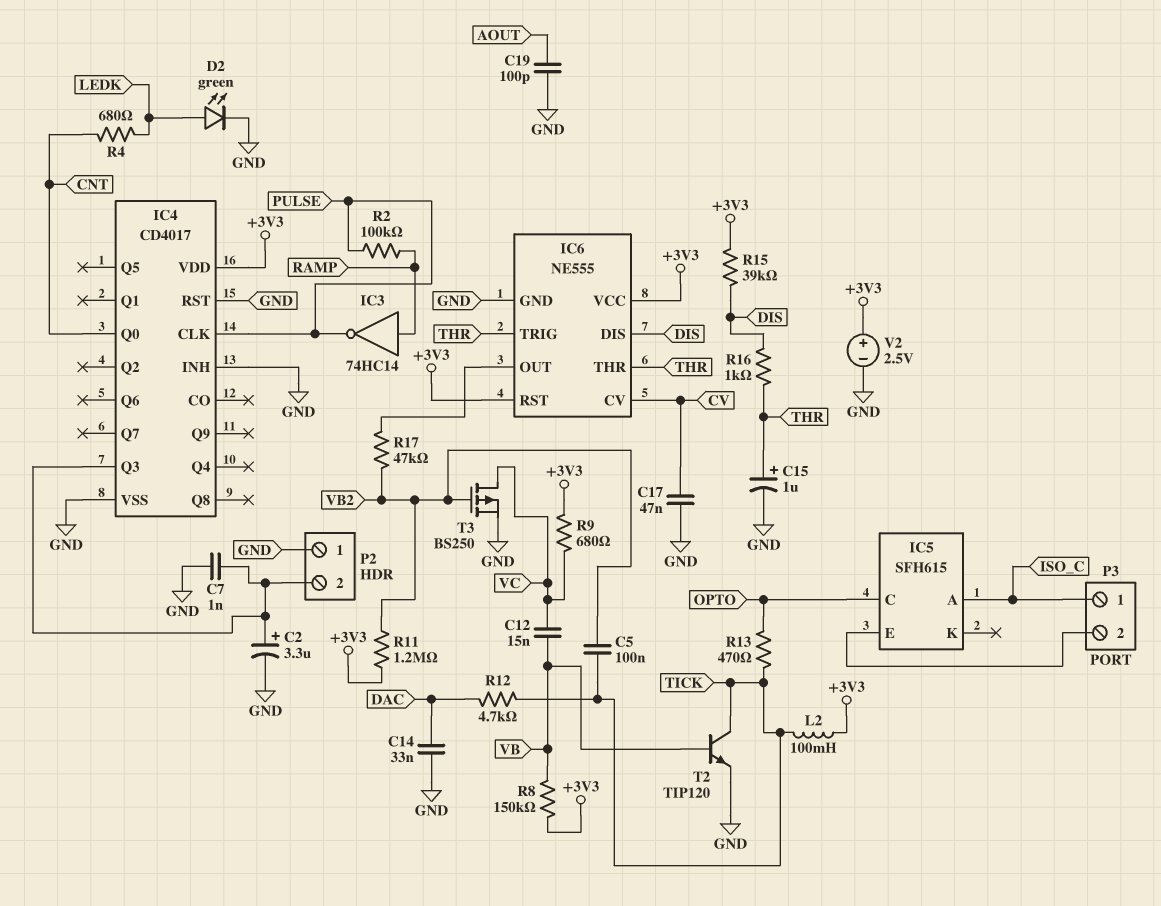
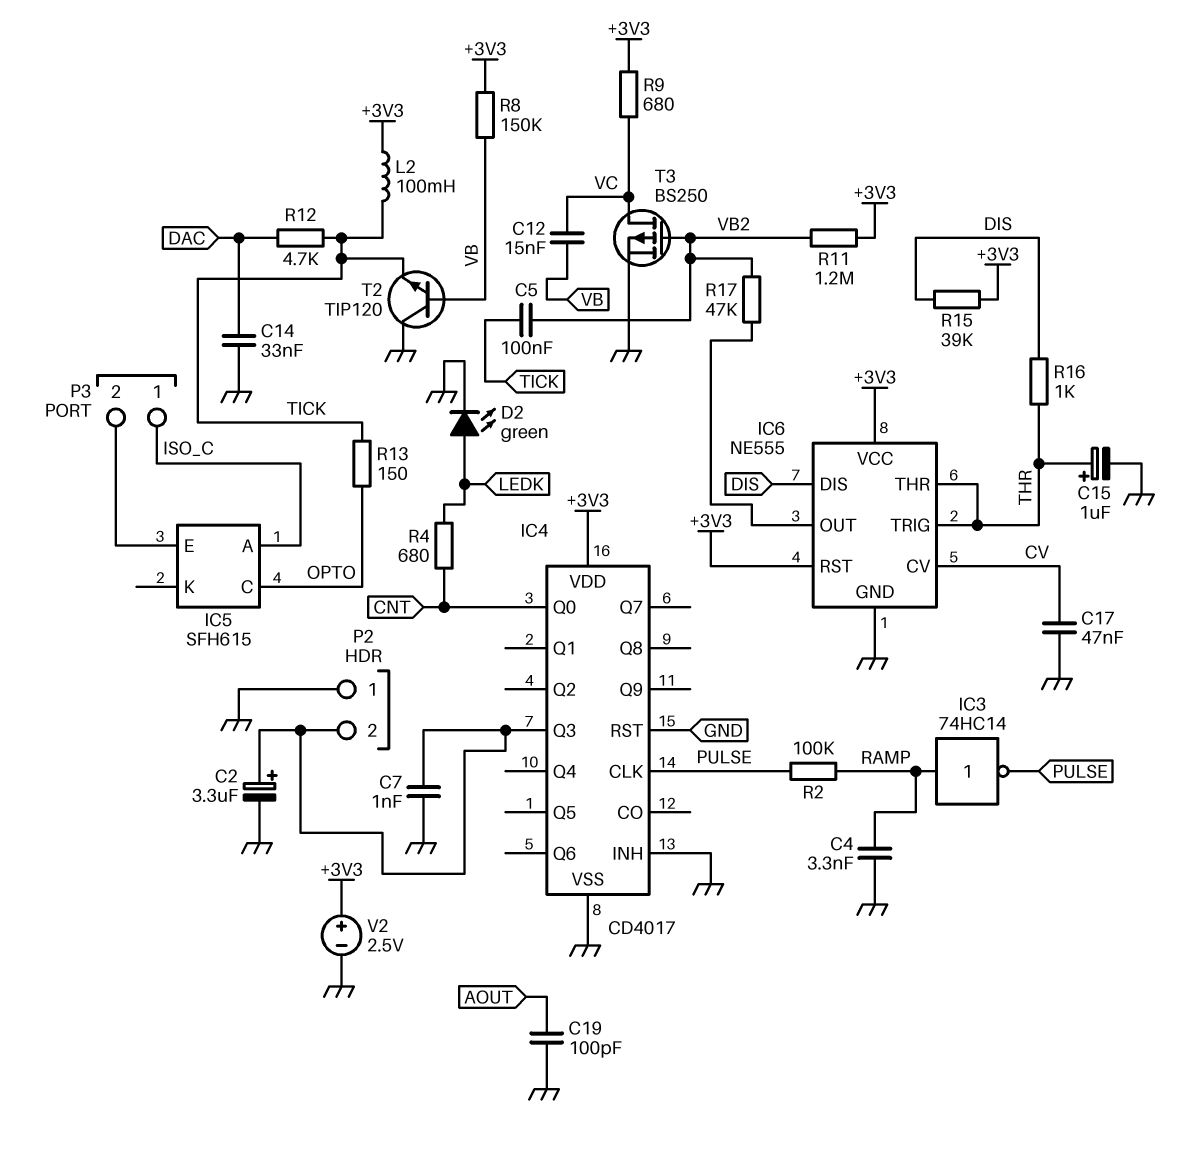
C4: none -> 3.3nF (GND, RAMP)
R13: 470 (OPTO, TICK) -> 150 (OPTO, TICK)
T2: NPN TIP120 (B VB, C TICK, E GND) -> NPN TIP120 (B VB, C GND, E TICK)

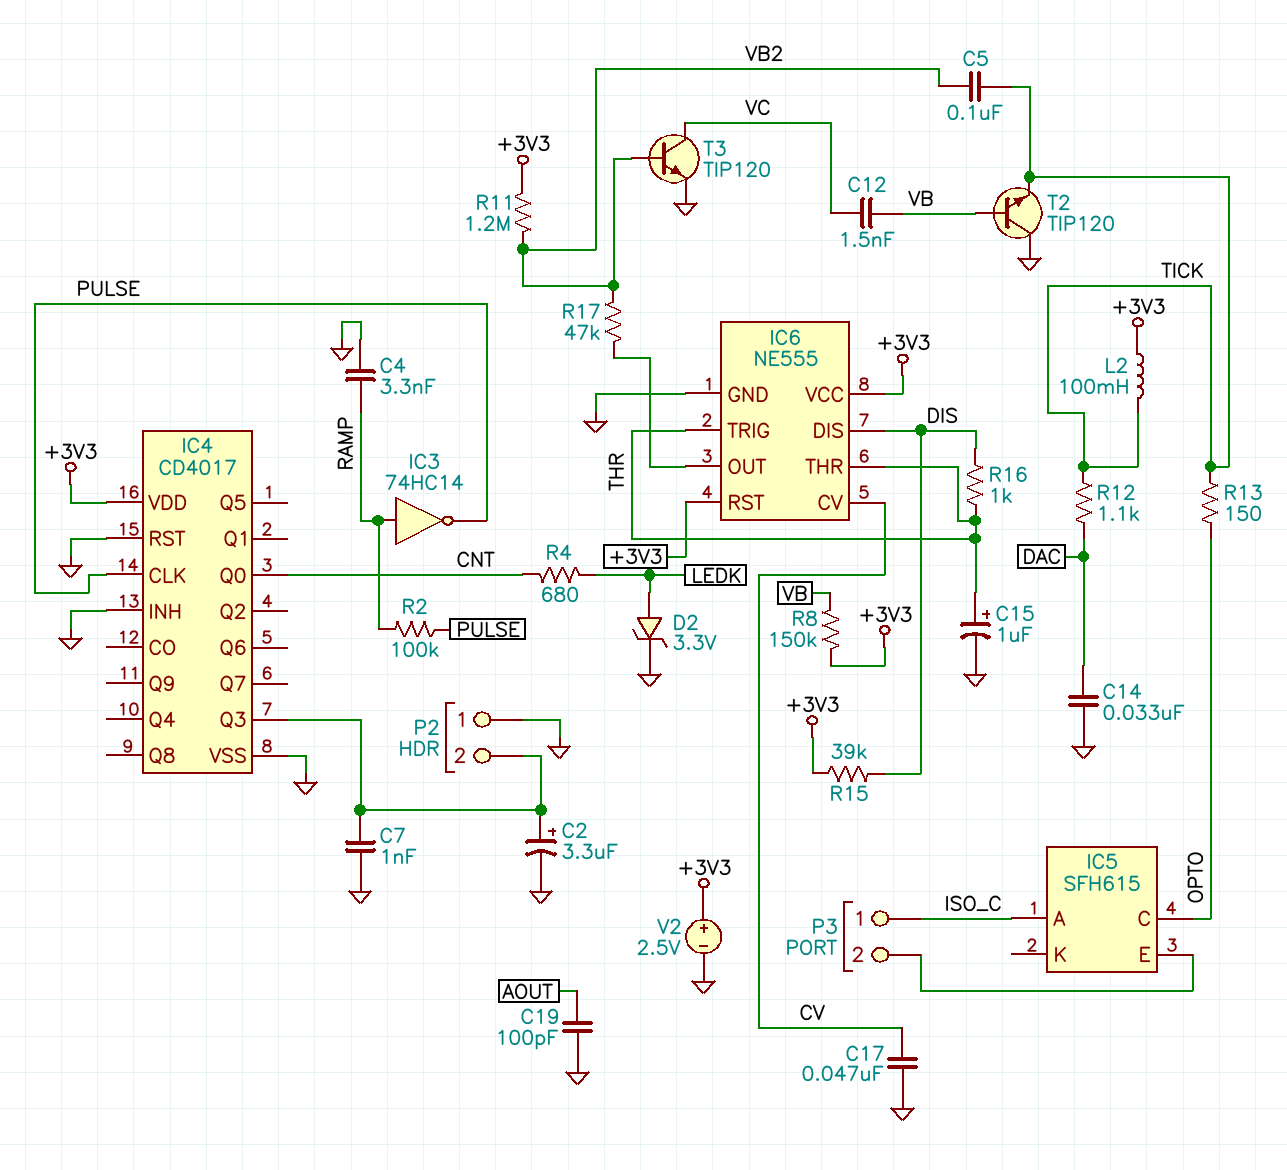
C12: 15nF (VB, VC) -> 1.5nF (VB, VC)
D2: LED green (A LEDK, K GND) -> zener 3.3V (A LEDK, K GND)
R9: 680 (+3V3, VC) -> none
R12: 4.7k (DAC, TICK) -> 1.1k (DAC, TICK)
T3: PMOS BS250 (G VB2, D VC, S GND) -> NPN TIP120 (B VB2, C VC, E GND)

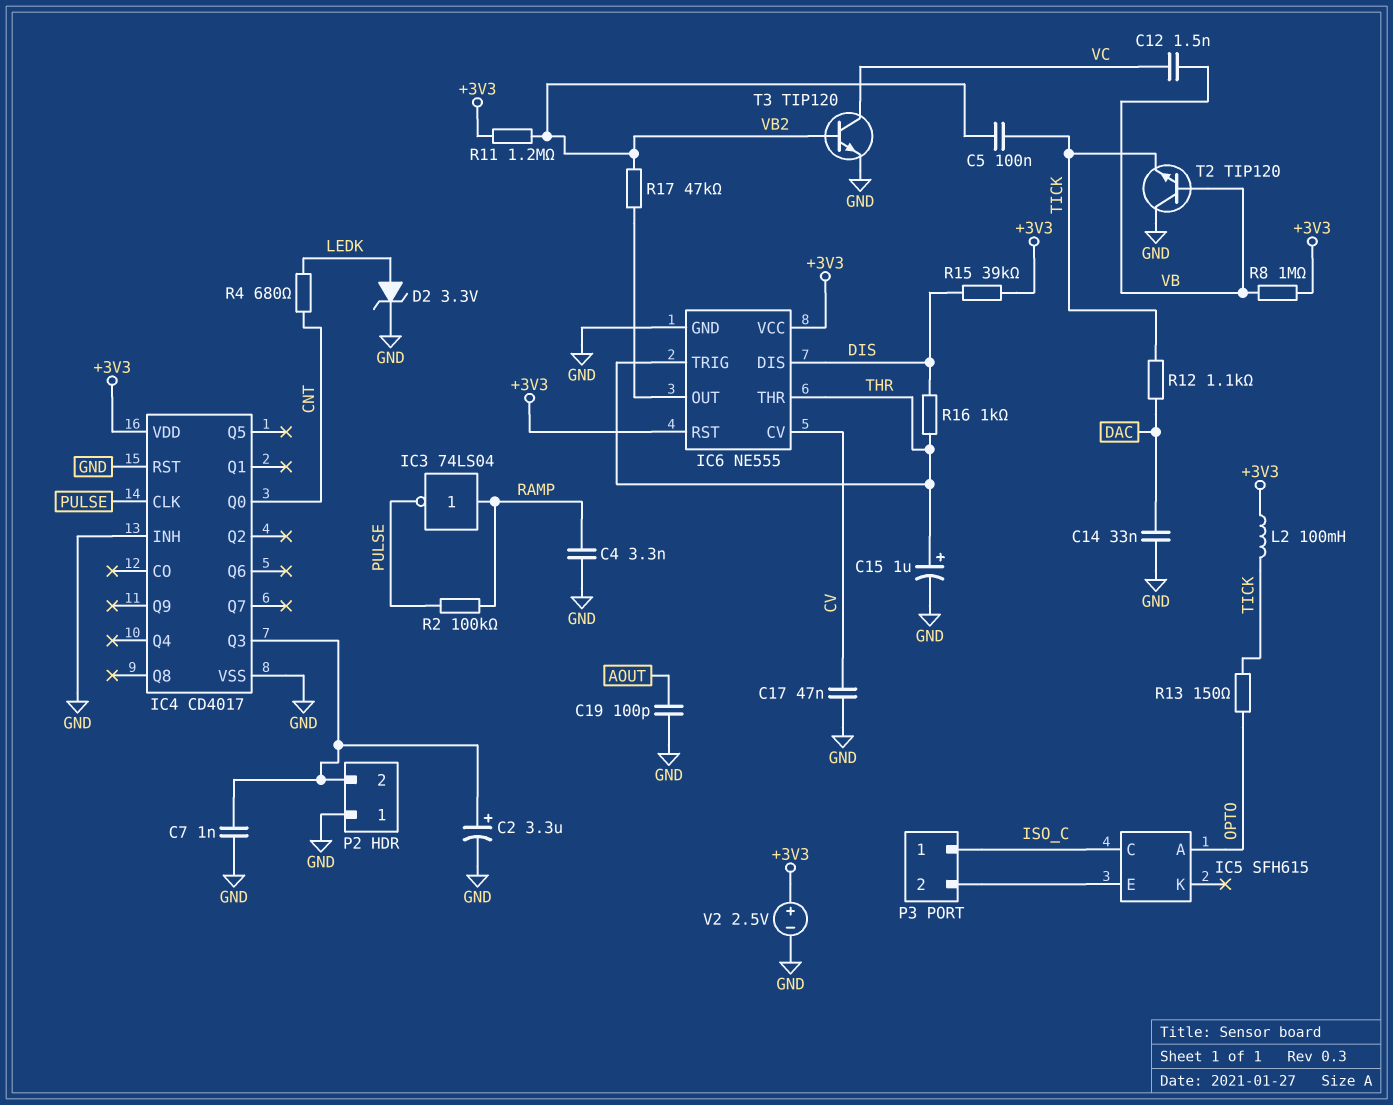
IC3: NOT 74HC14 (in RAMP, out PULSE) -> NOT 74LS04 (in RAMP, out PULSE)
IC5 pin A: ISO_C -> OPTO
IC5 pin C: OPTO -> ISO_C
R8: 150k (+3V3, VB) -> 1M (+3V3, VB)

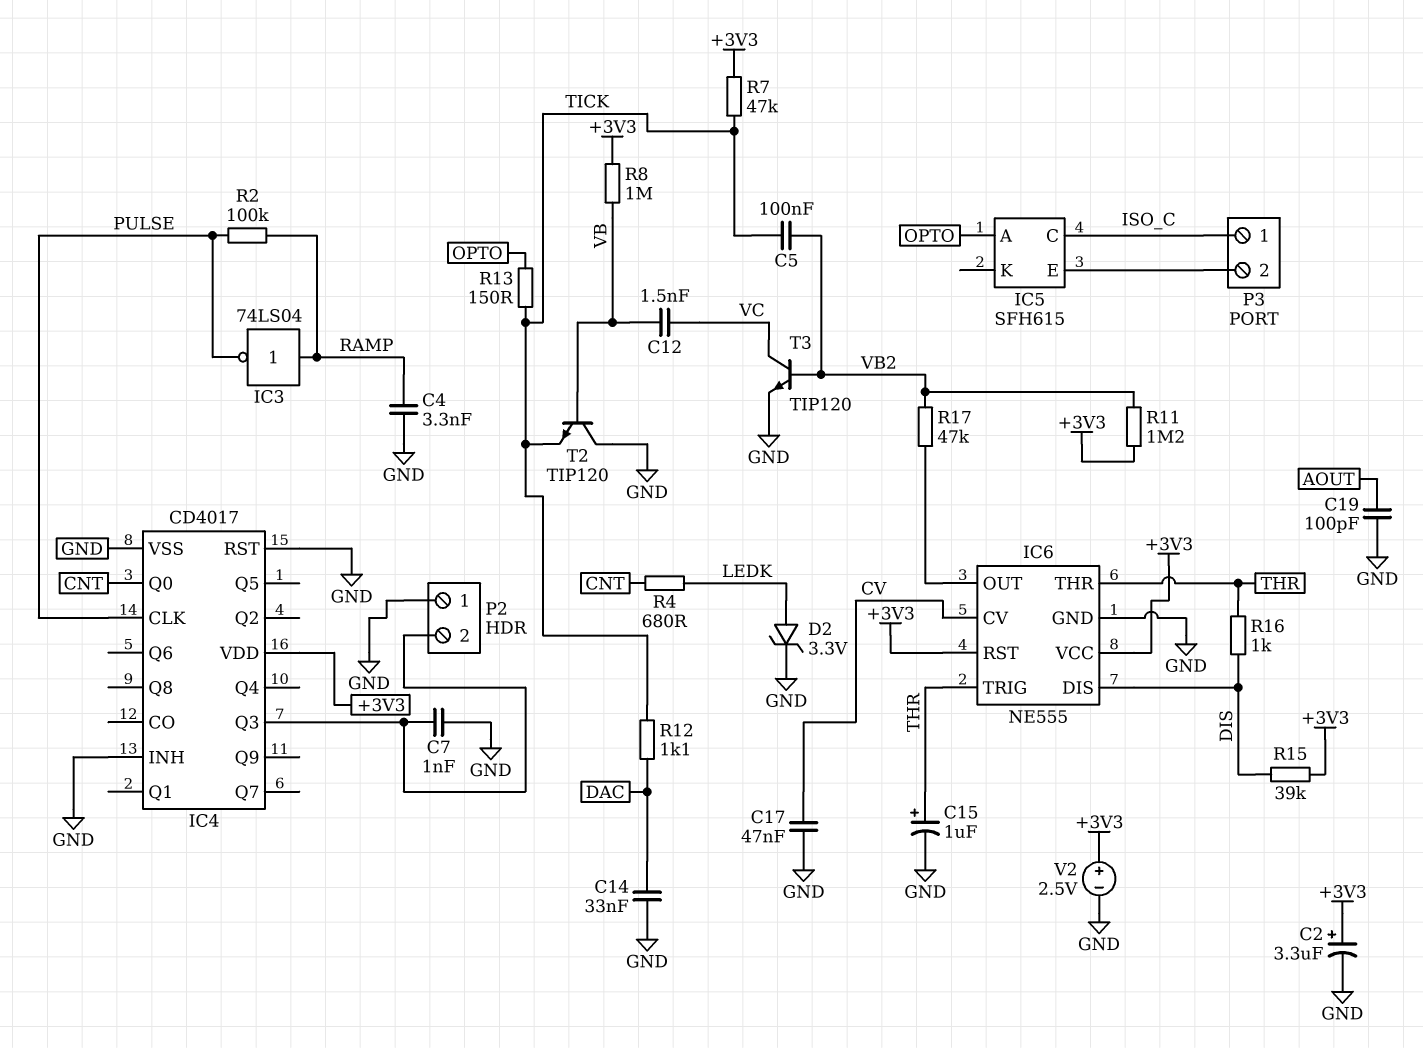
C2: 3.3uF (plus IC4/Q3, minus GND) -> 3.3uF (plus +3V3, minus GND)
L2: 100mH (+3V3, TICK) -> none
R7: none -> 47k (+3V3, TICK)

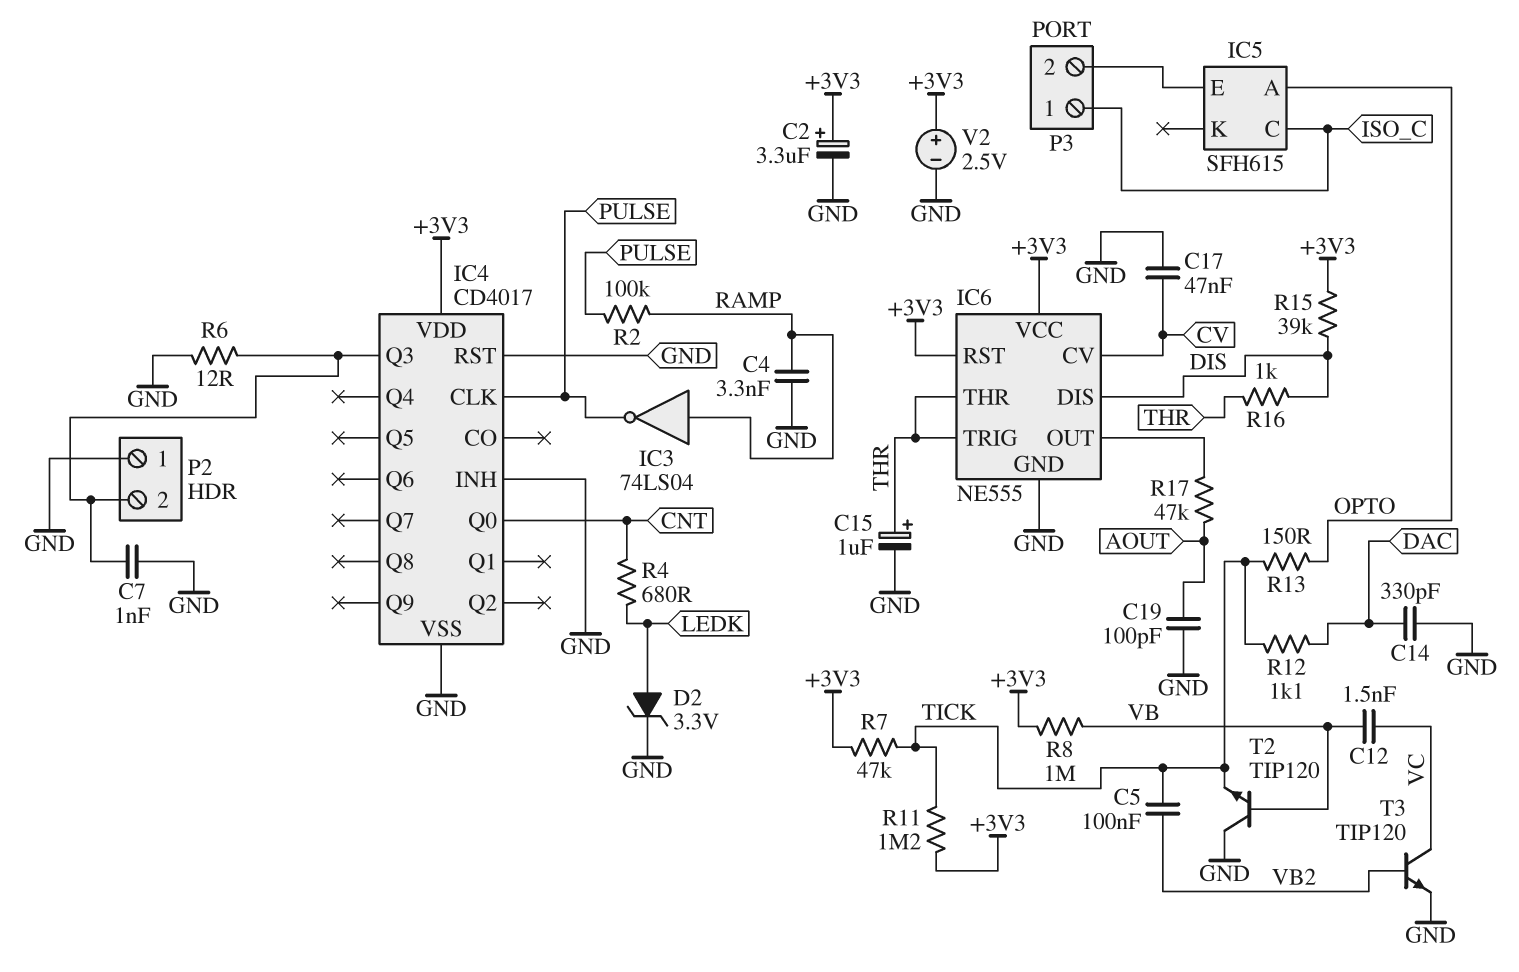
C14: 33nF (DAC, GND) -> 330pF (DAC, GND)
R6: none -> 12 (GND, IC4/Q3)
R11: 1.2M (+3V3, VB2) -> 1.2M (+3V3, TICK)
R17: 47k (IC6/OUT, VB2) -> 47k (AOUT, IC6/OUT)

